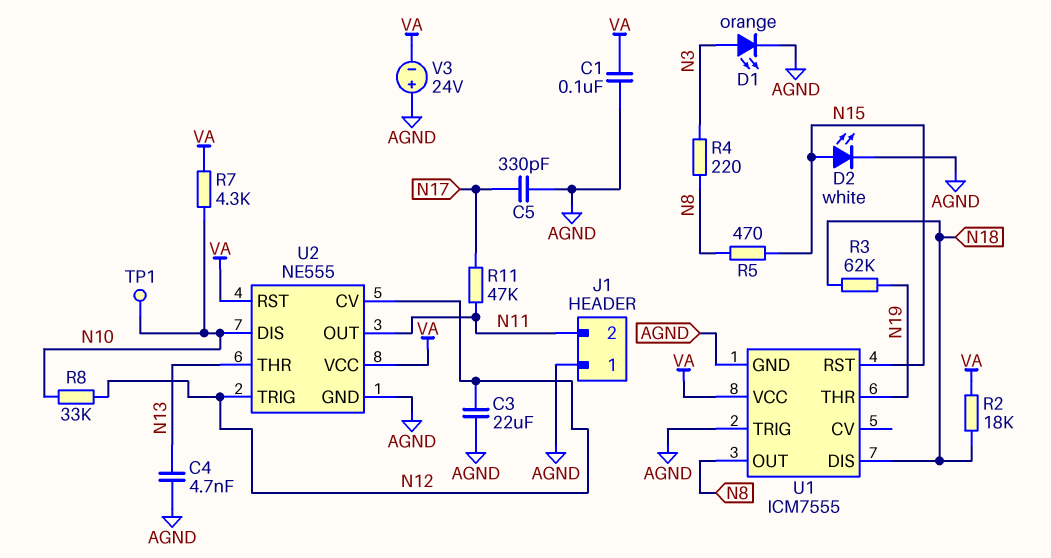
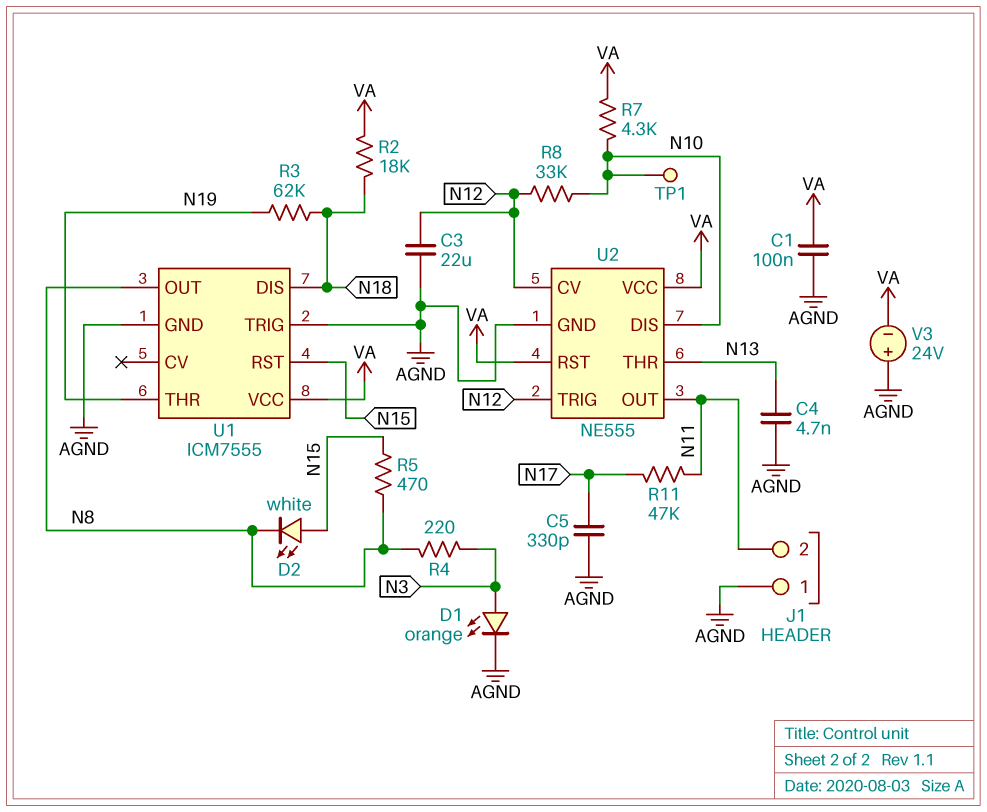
D2: LED white (A N15, K AGND) -> LED white (A N15, K N8)

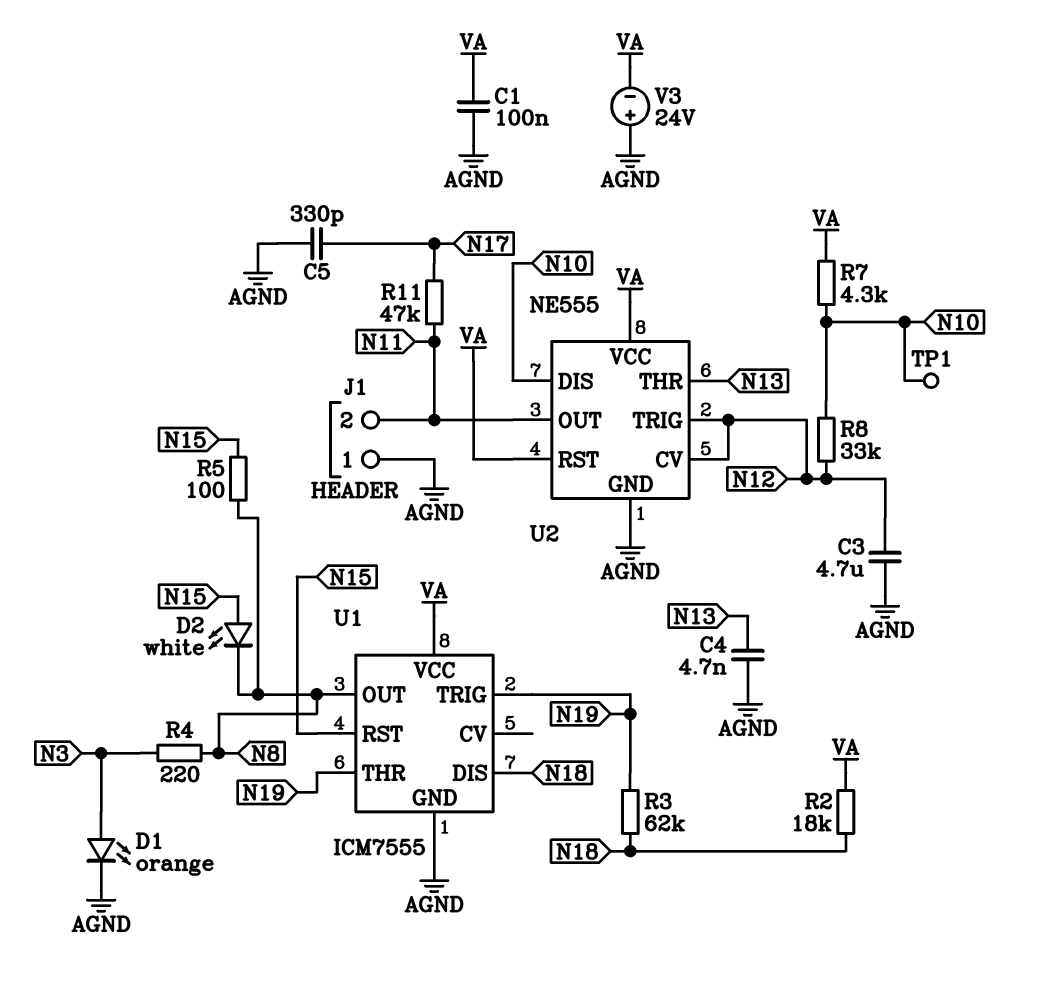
C3: 22uF (AGND, N12) -> 4.7uF (AGND, N12)
R5: 470 (N8, N15) -> 100 (N8, N15)
U1 pin TRIG: AGND -> N19

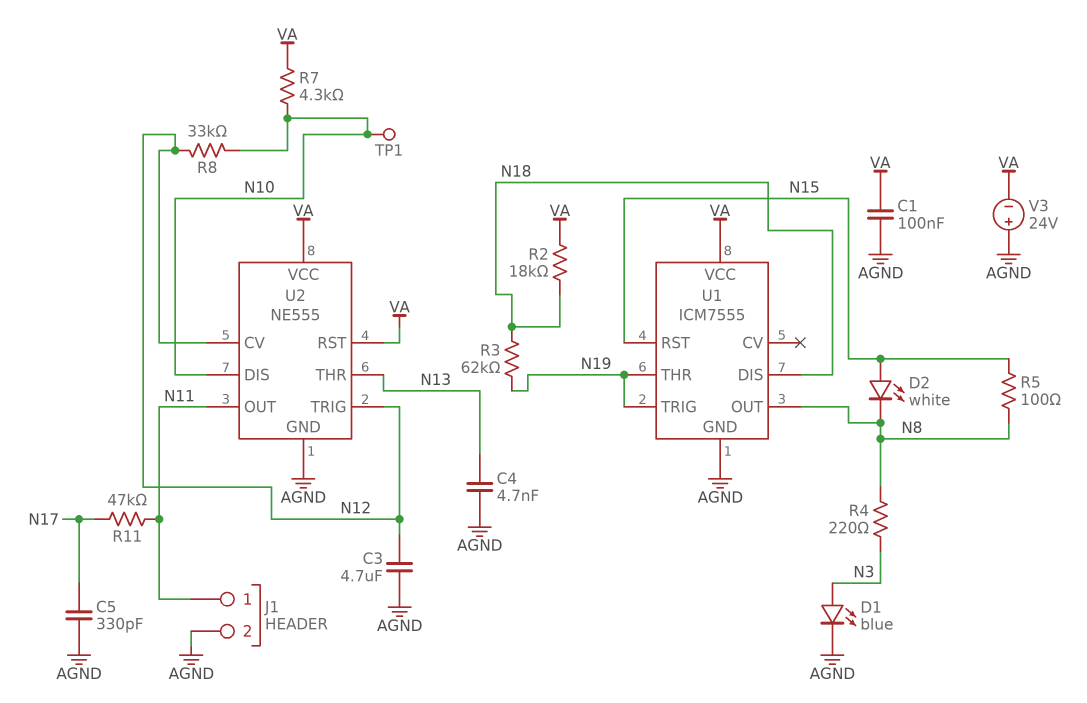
D1: LED orange (A N3, K AGND) -> LED blue (A N3, K AGND)
J1 pin 1: AGND -> N11
J1 pin 2: N11 -> AGND

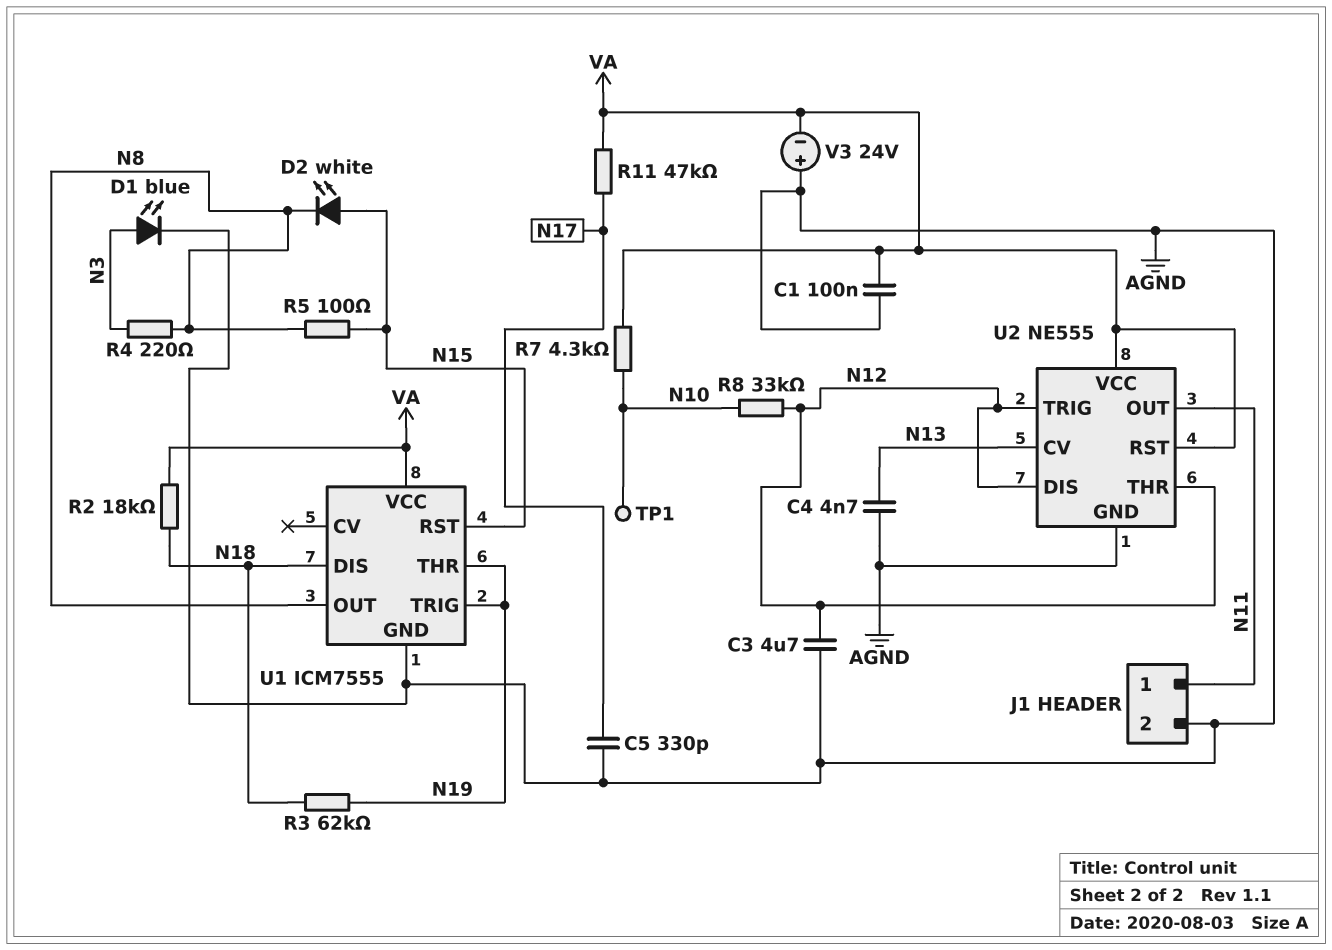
R11: 47k (N11, N17) -> 47k (N17, VA)
U2 pin CV: N12 -> N13
U2 pin DIS: N10 -> N12
U2 pin THR: N13 -> N12

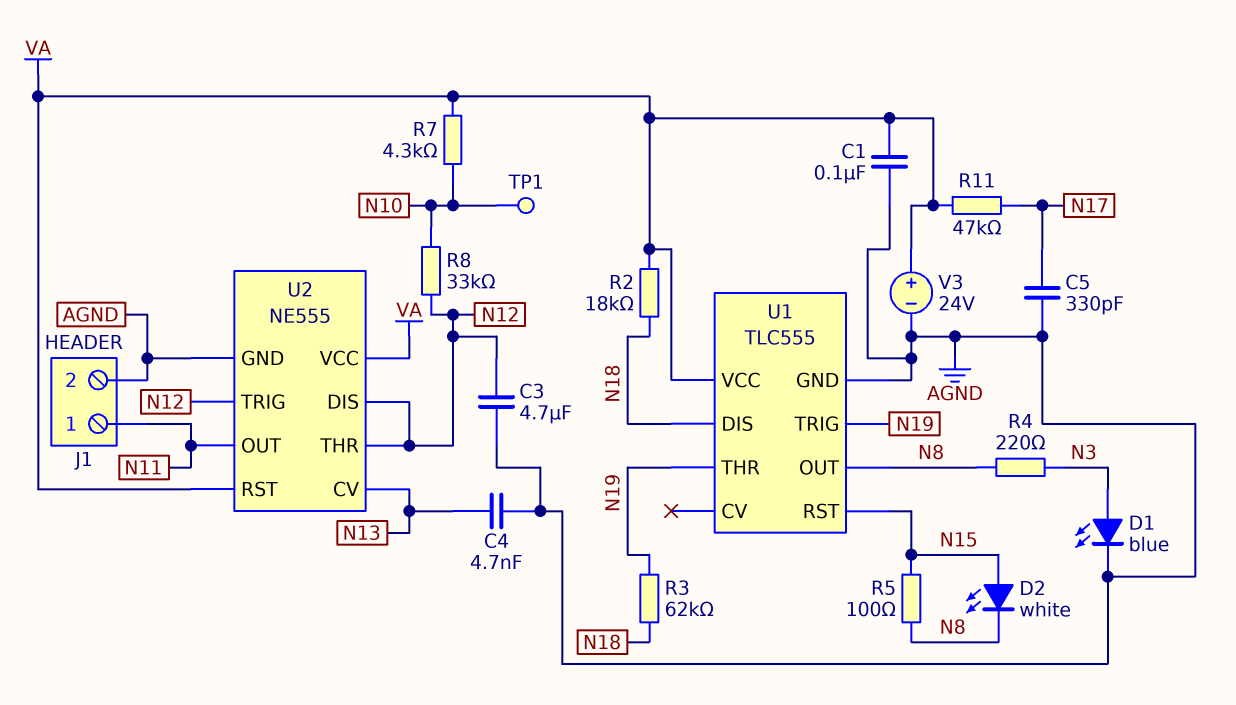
U1: ICM7555 -> TLC555
V3: 24V (plus AGND, minus VA) -> 24V (plus VA, minus AGND)

